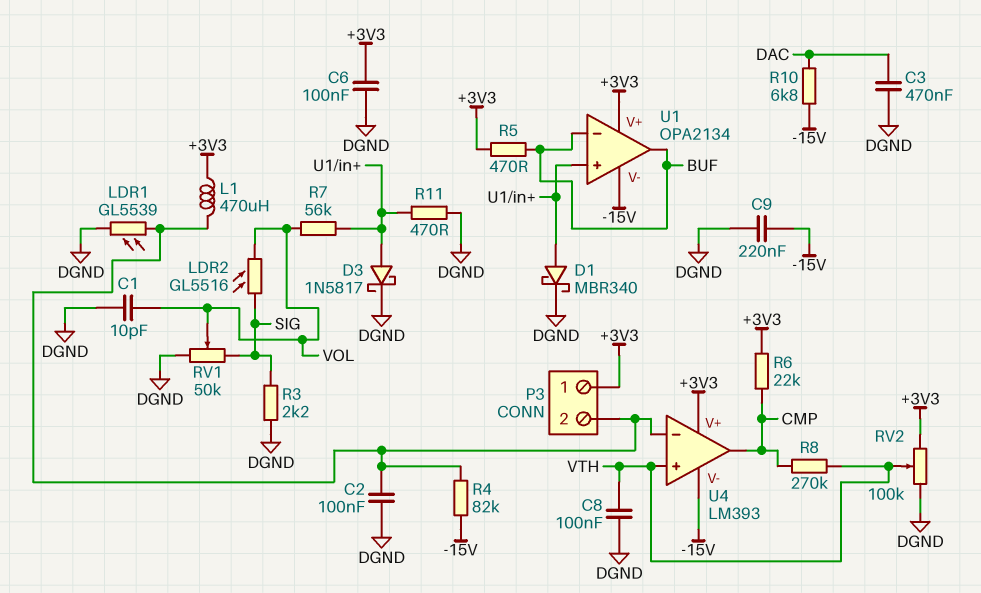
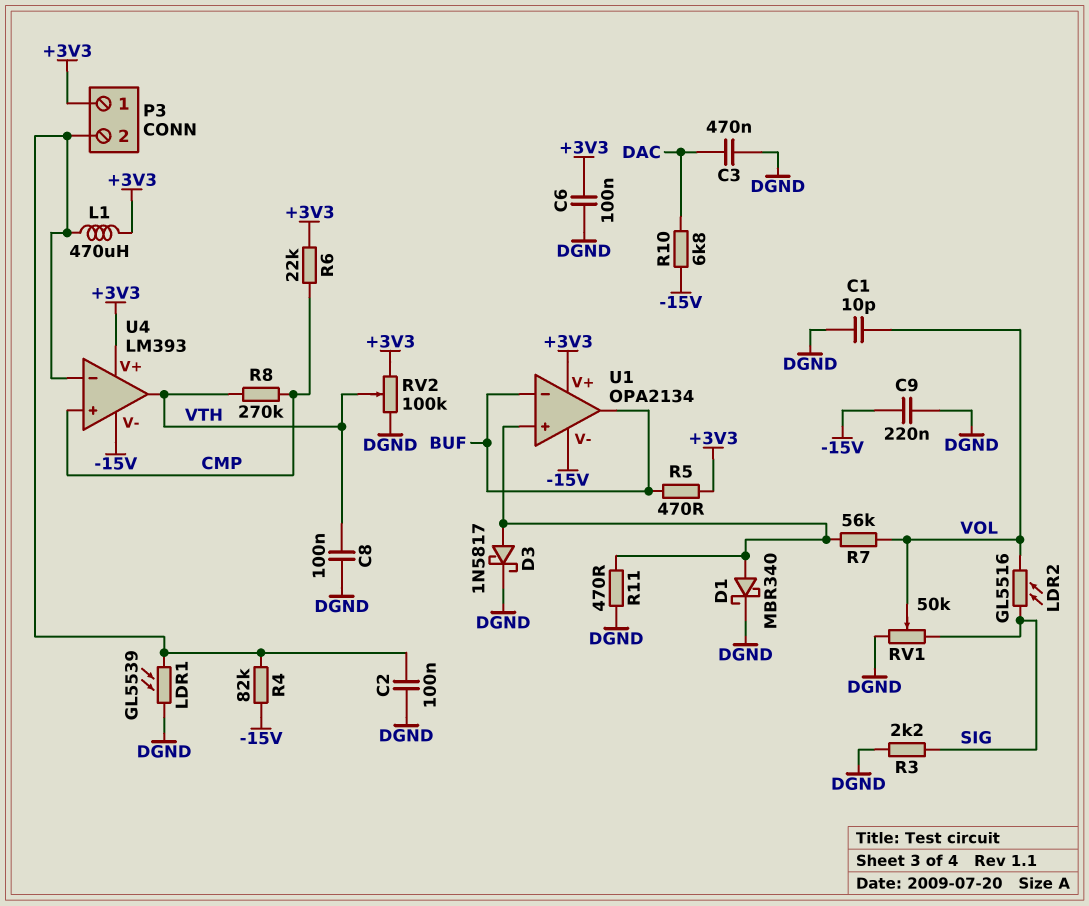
U4 pin in+: VTH -> CMP
U4 pin out: CMP -> VTH

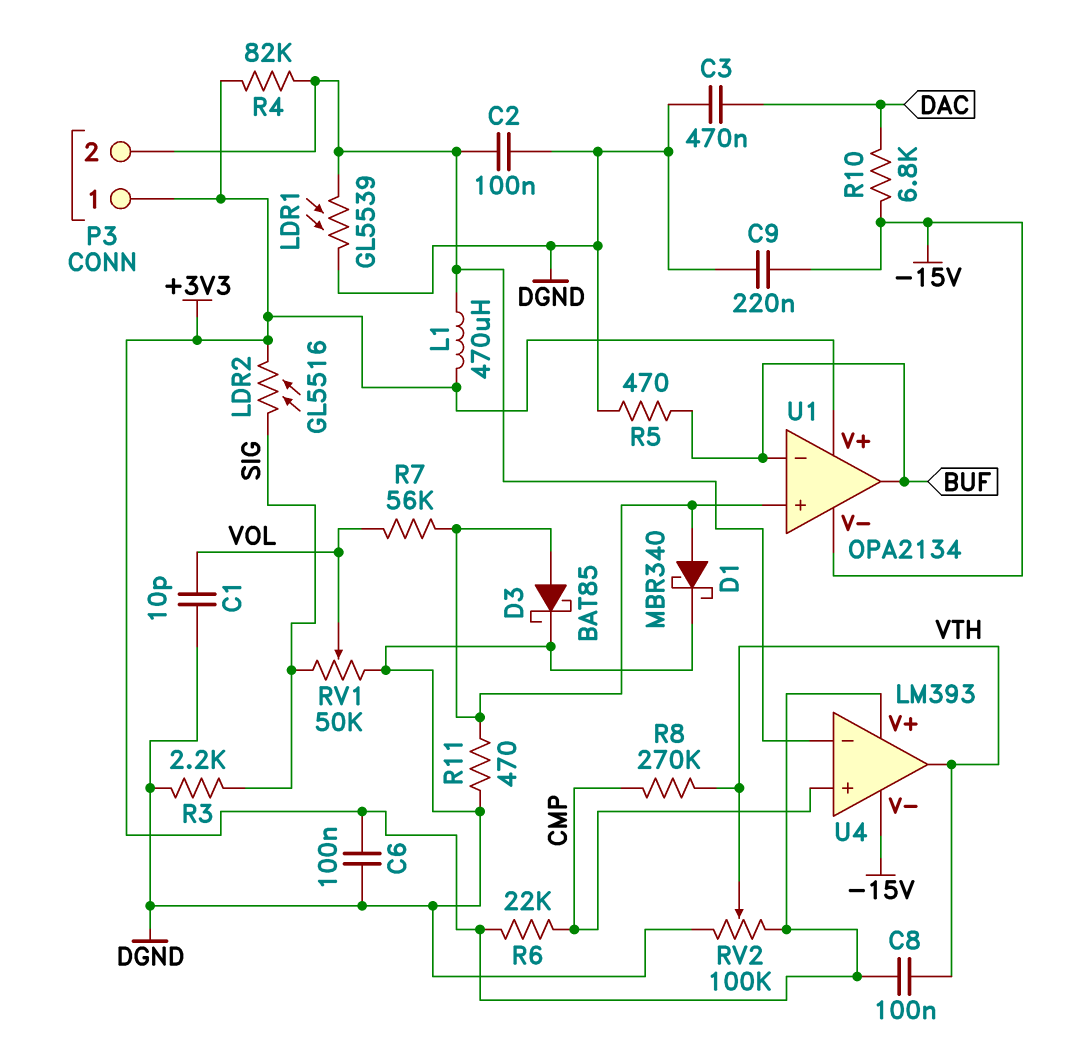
C8: 100nF (DGND, VTH) -> 100nF (+3V3, VTH)
D3: schottky 1N5817 (A U1/in+, K DGND) -> schottky BAT85 (A U1/in+, K DGND)
LDR2: GL5516 (SIG, VOL) -> GL5516 (+3V3, SIG)
R4: 82k (-15V, P3/2) -> 82k (+3V3, P3/2)
R5: 470 (+3V3, BUF) -> 470 (BUF, DGND)

